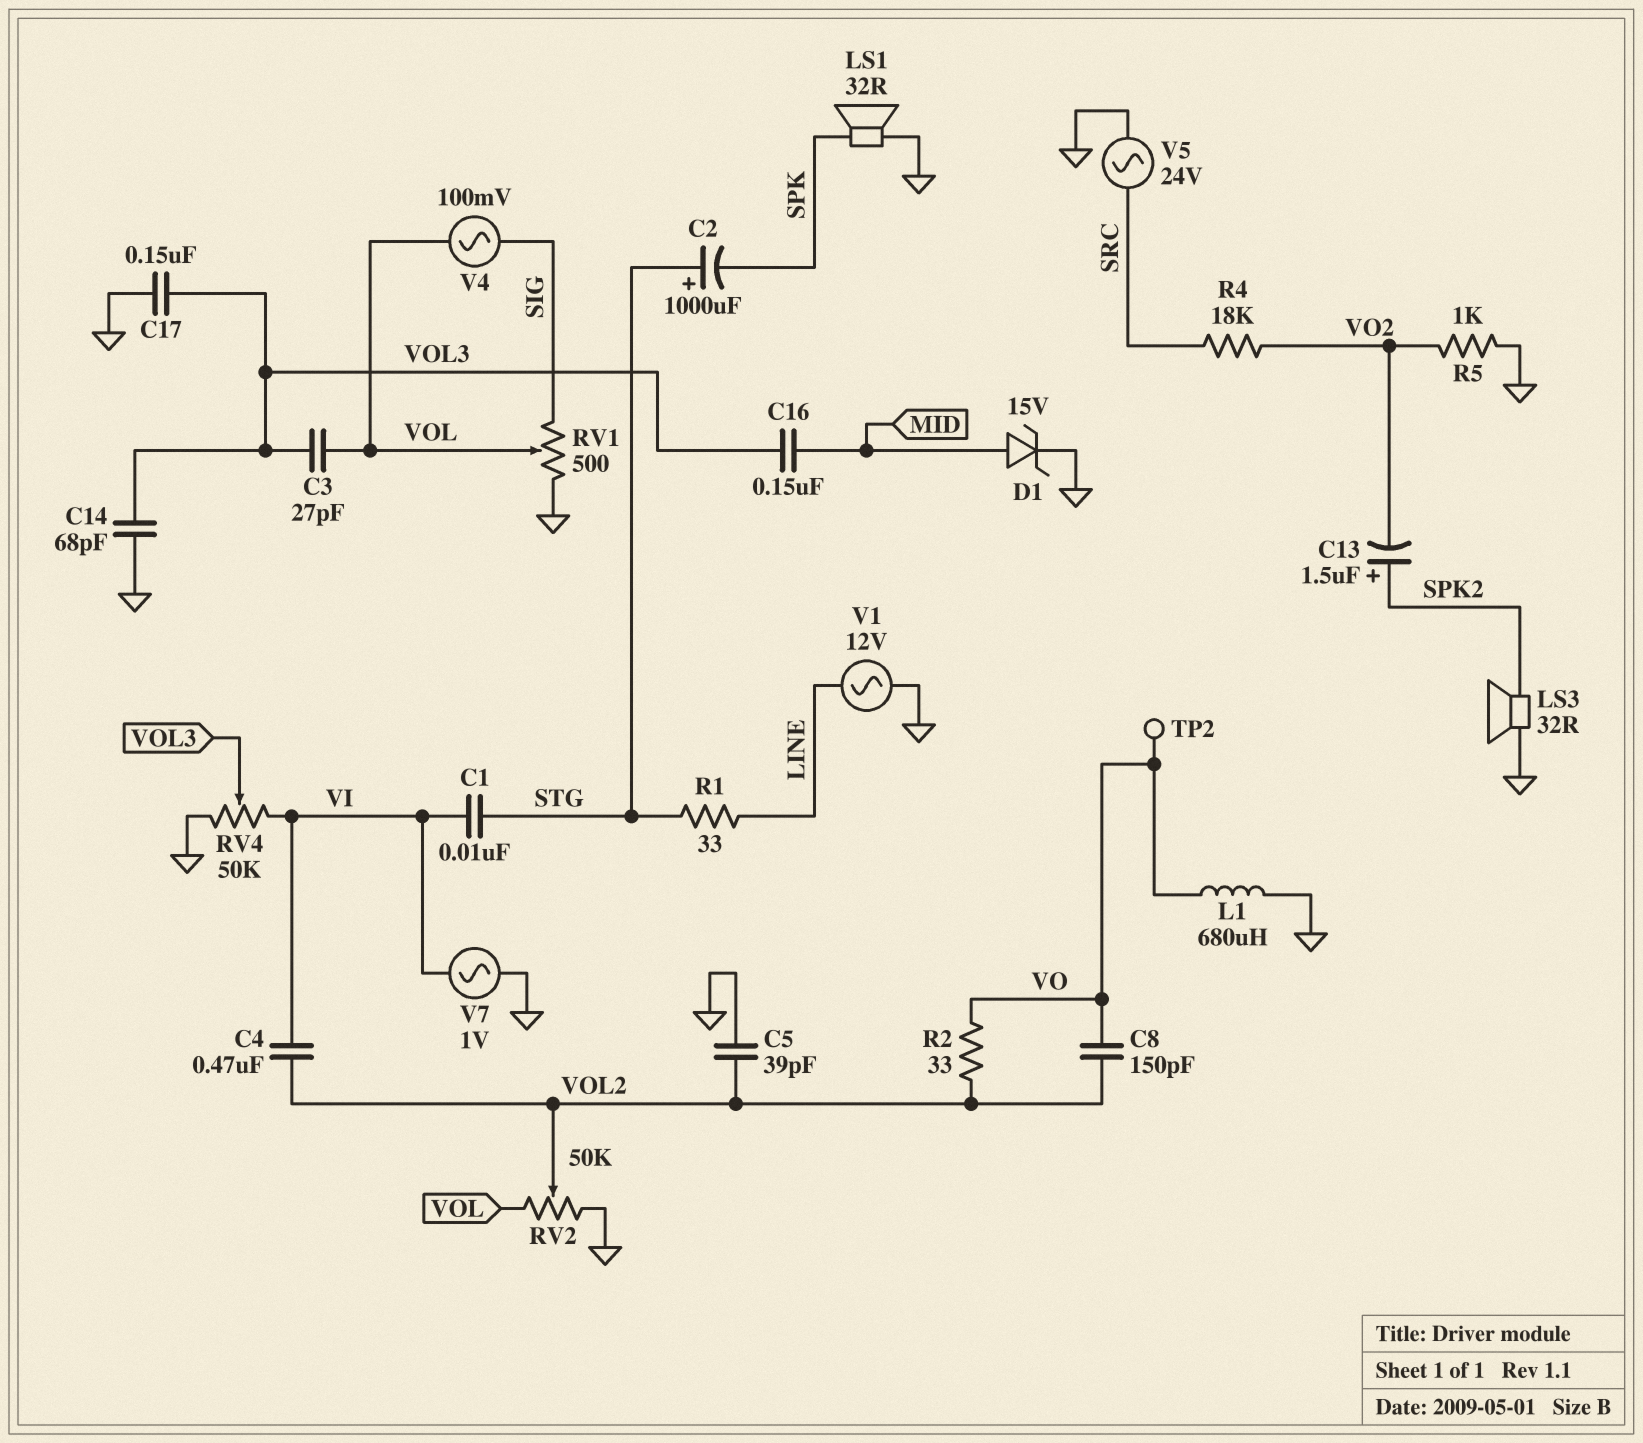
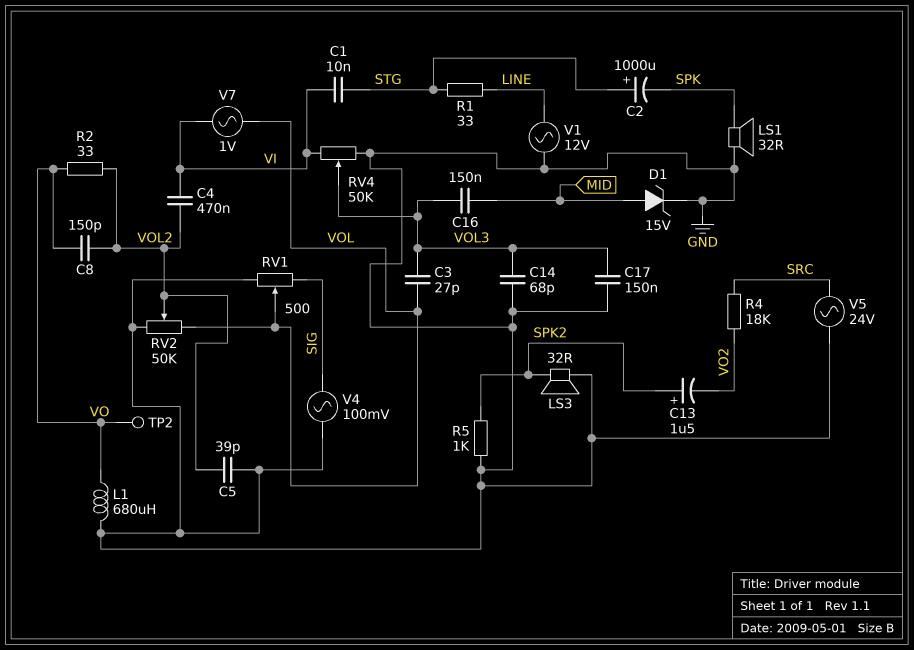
R5: 1k (GND, VO2) -> 1k (GND, SPK2)
V4: AC 100mV (SIG, VOL) -> AC 100mV (GND, SIG)
V7: AC 1V (GND, VI) -> AC 1V (VI, VOL)

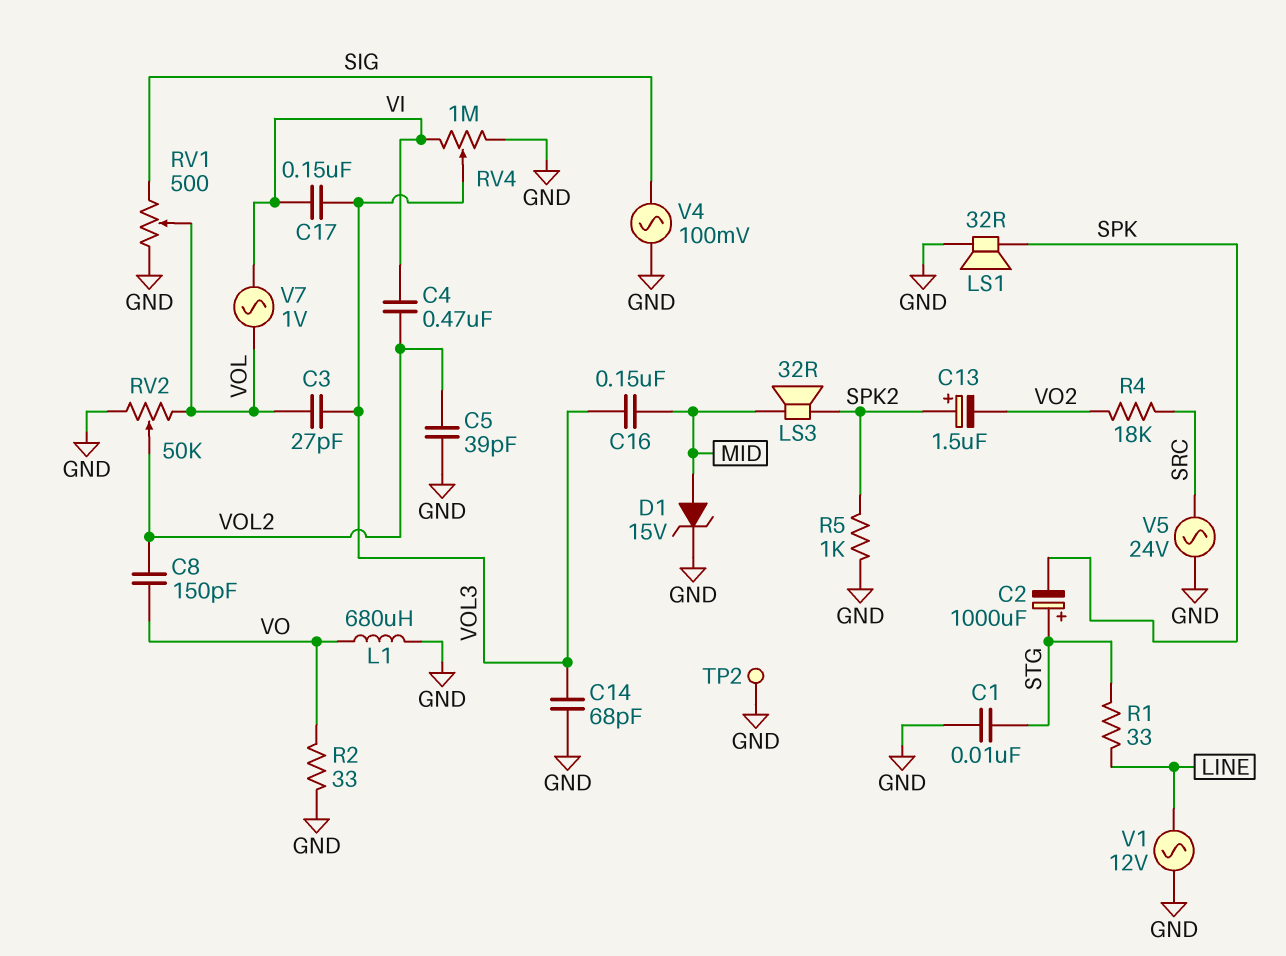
C1: 10nF (STG, VI) -> 10nF (GND, STG)
C17: 150nF (GND, VOL3) -> 150nF (VI, VOL3)
LS3: speaker 32R (GND, SPK2) -> speaker 32R (MID, SPK2)
R2: 33 (VO, VOL2) -> 33 (GND, VO)
RV4: 50k (GND, VI, wiper VOL3) -> 1M (GND, VI, wiper VOL3)
TP2: test point (VO) -> test point (GND)

